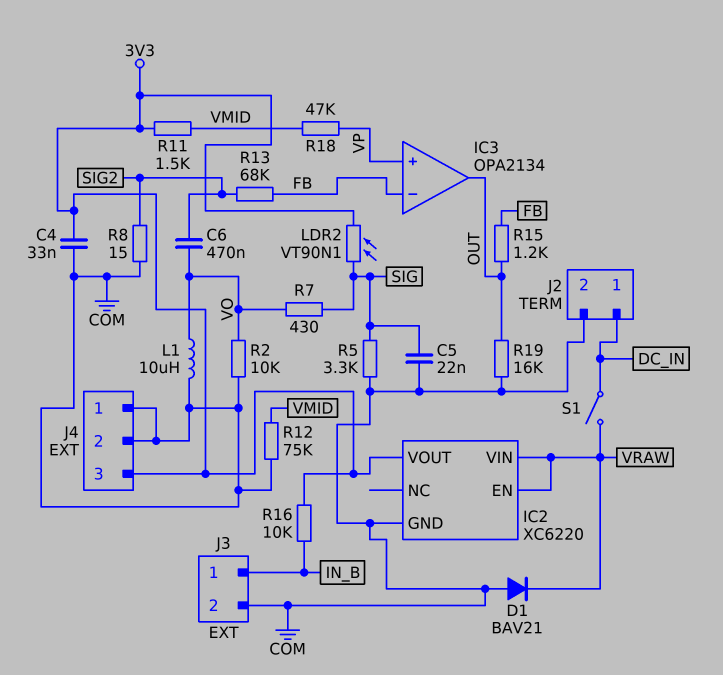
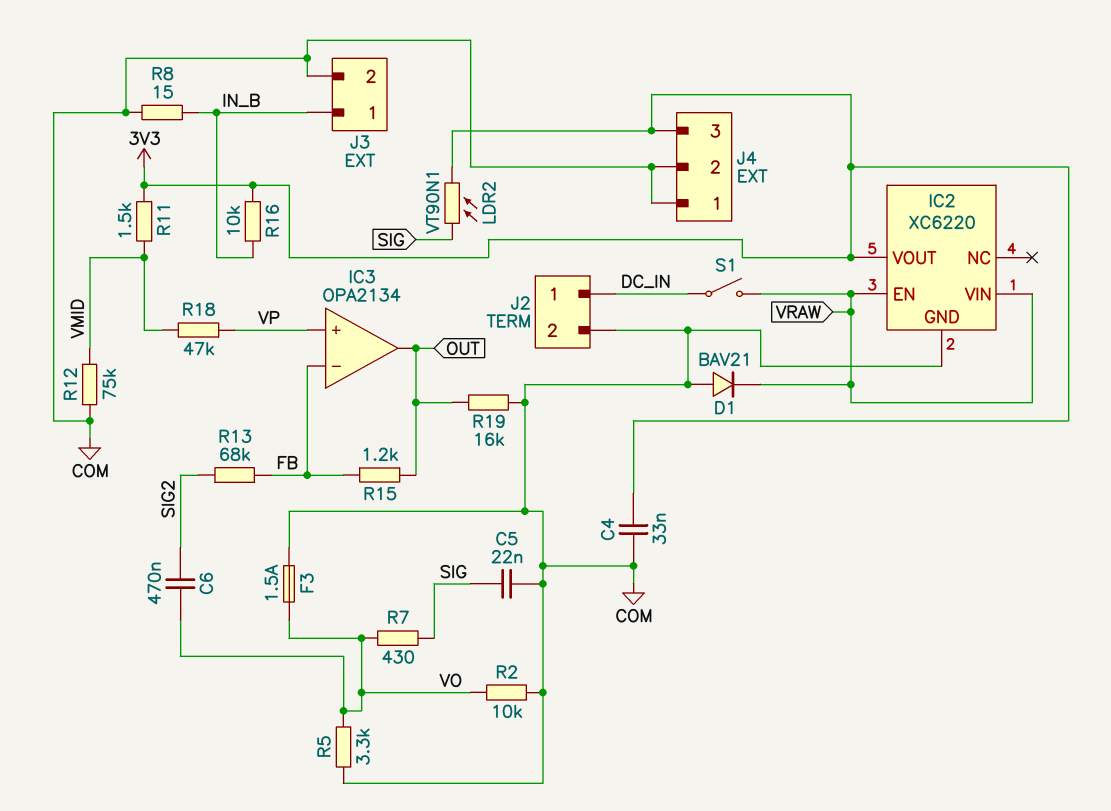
F3: none -> 1.5A (COM, VO)
L1: 10uH (COM, VO) -> none
R5: 3.3k (COM, SIG) -> 3.3k (COM, VO)
R8: 15 (COM, SIG2) -> 15 (COM, IN_B)

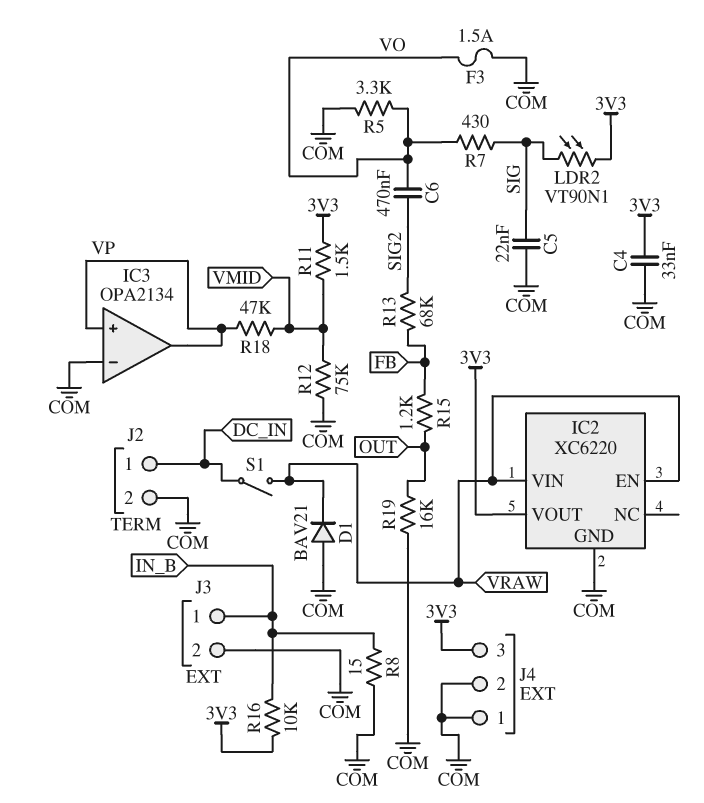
IC3 pin in-: FB -> COM
IC3 pin out: OUT -> VP
R2: 10k (COM, VO) -> none

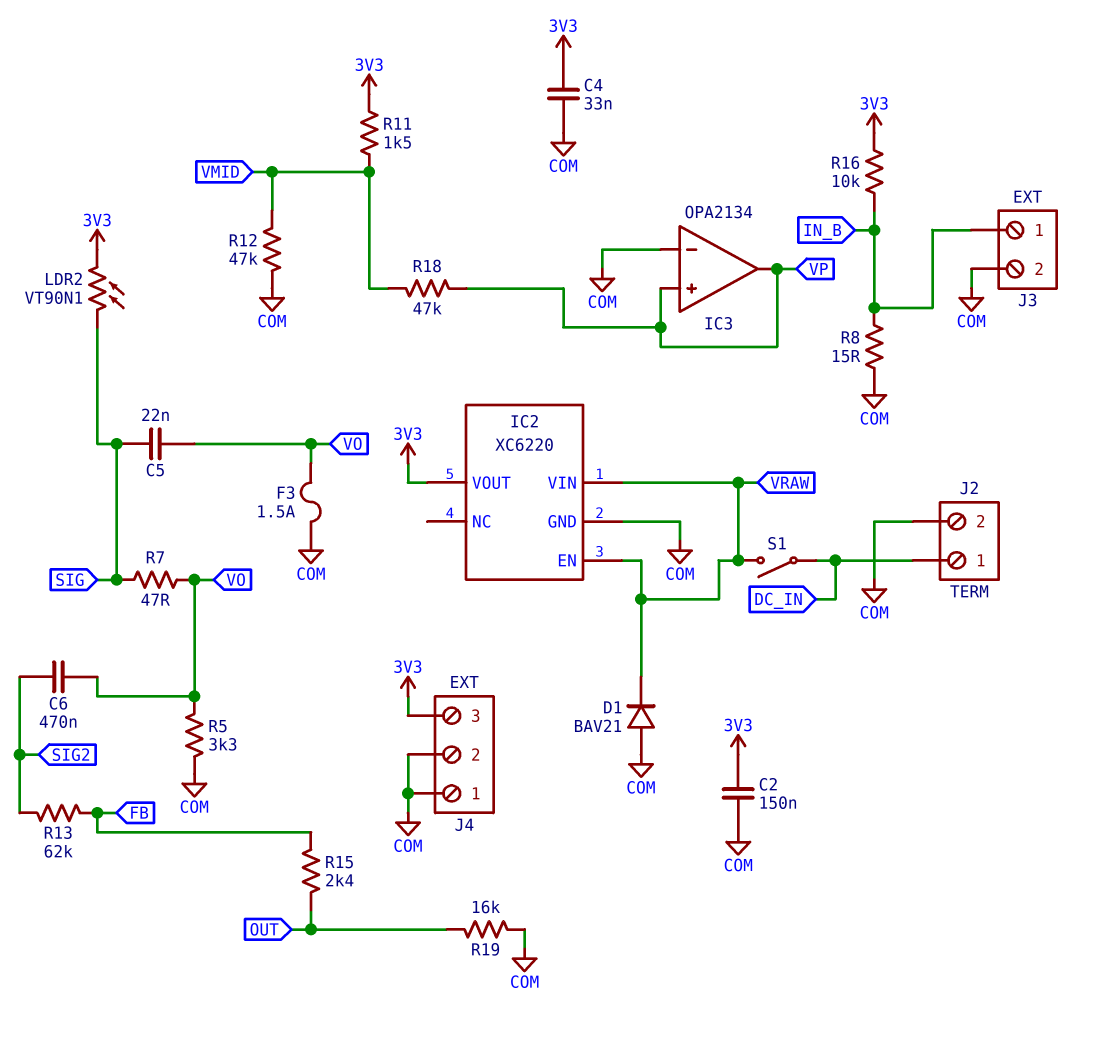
C2: none -> 150nF (3V3, COM)
C5: 22nF (COM, SIG) -> 22nF (SIG, VO)
R7: 430 (SIG, VO) -> 47 (SIG, VO)
R12: 75k (COM, VMID) -> 47k (COM, VMID)
R13: 68k (FB, SIG2) -> 62k (FB, SIG2)
R15: 1.2k (FB, OUT) -> 2.4k (FB, OUT)

